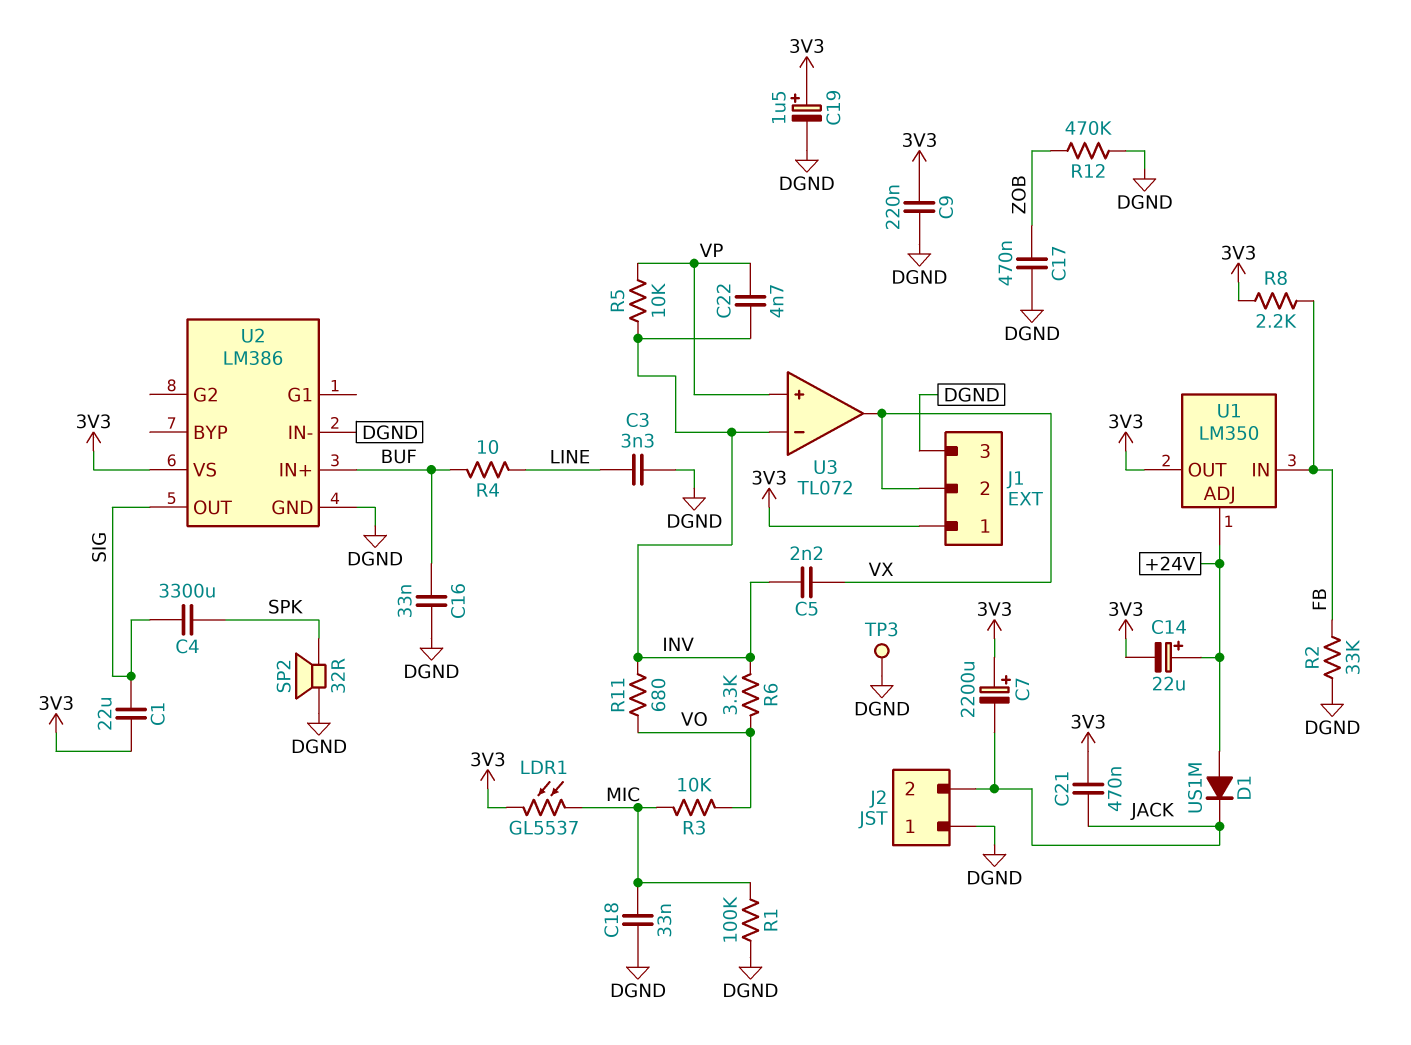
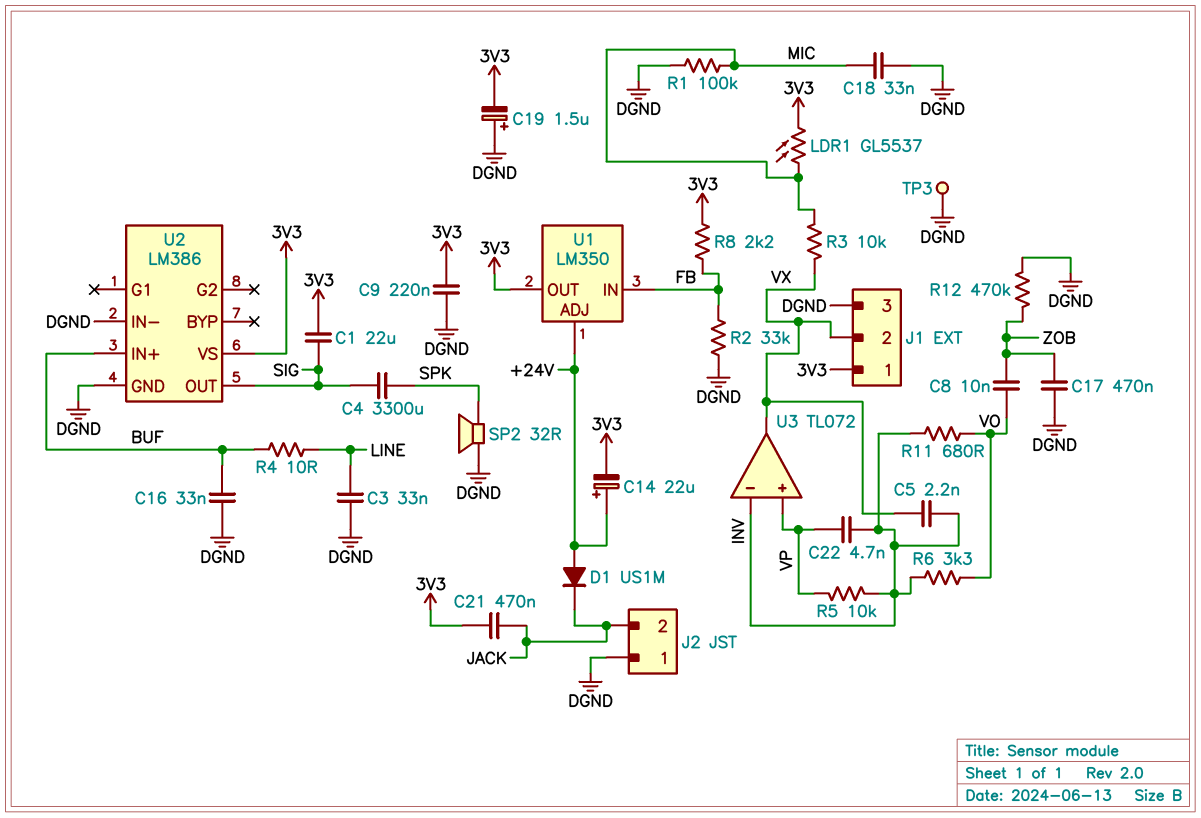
C3: 3.3nF (DGND, LINE) -> 33nF (DGND, LINE)
C7: 2200uF (plus 3V3, minus JACK) -> none
C8: none -> 10nF (VO, ZOB)
C19: 1.5uF (plus 3V3, minus DGND) -> 1.5uF (plus DGND, minus 3V3)
R3: 10k (MIC, VO) -> 10k (MIC, VX)

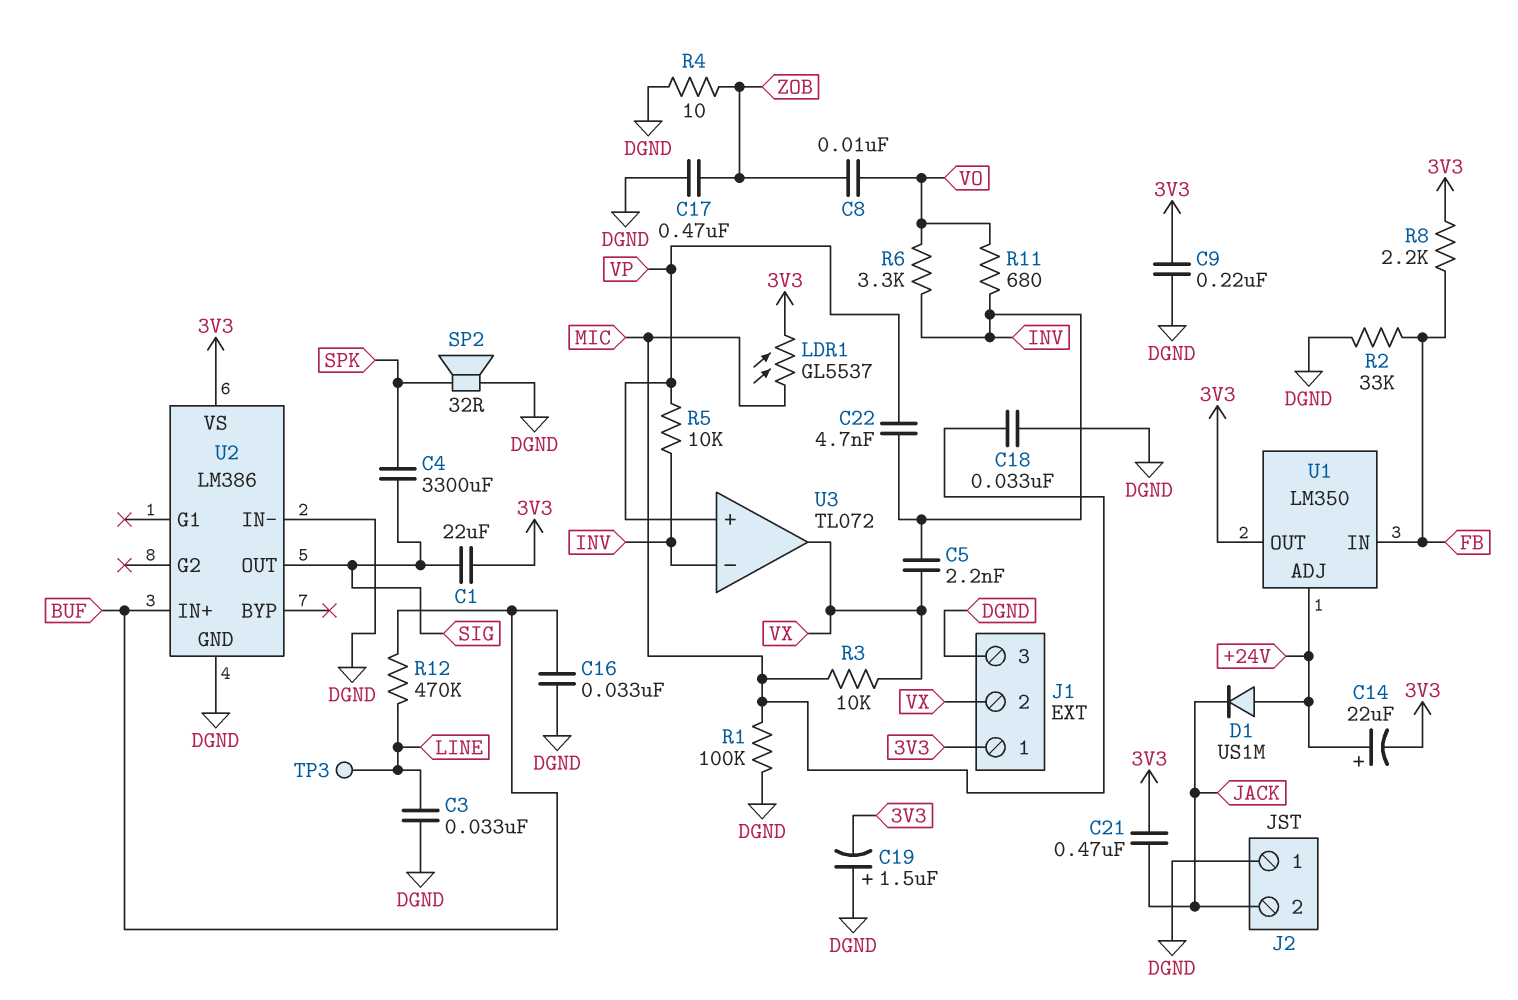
R4: 10 (BUF, LINE) -> 10 (DGND, ZOB)
R12: 470k (DGND, ZOB) -> 470k (BUF, LINE)
TP3: test point (DGND) -> test point (LINE)

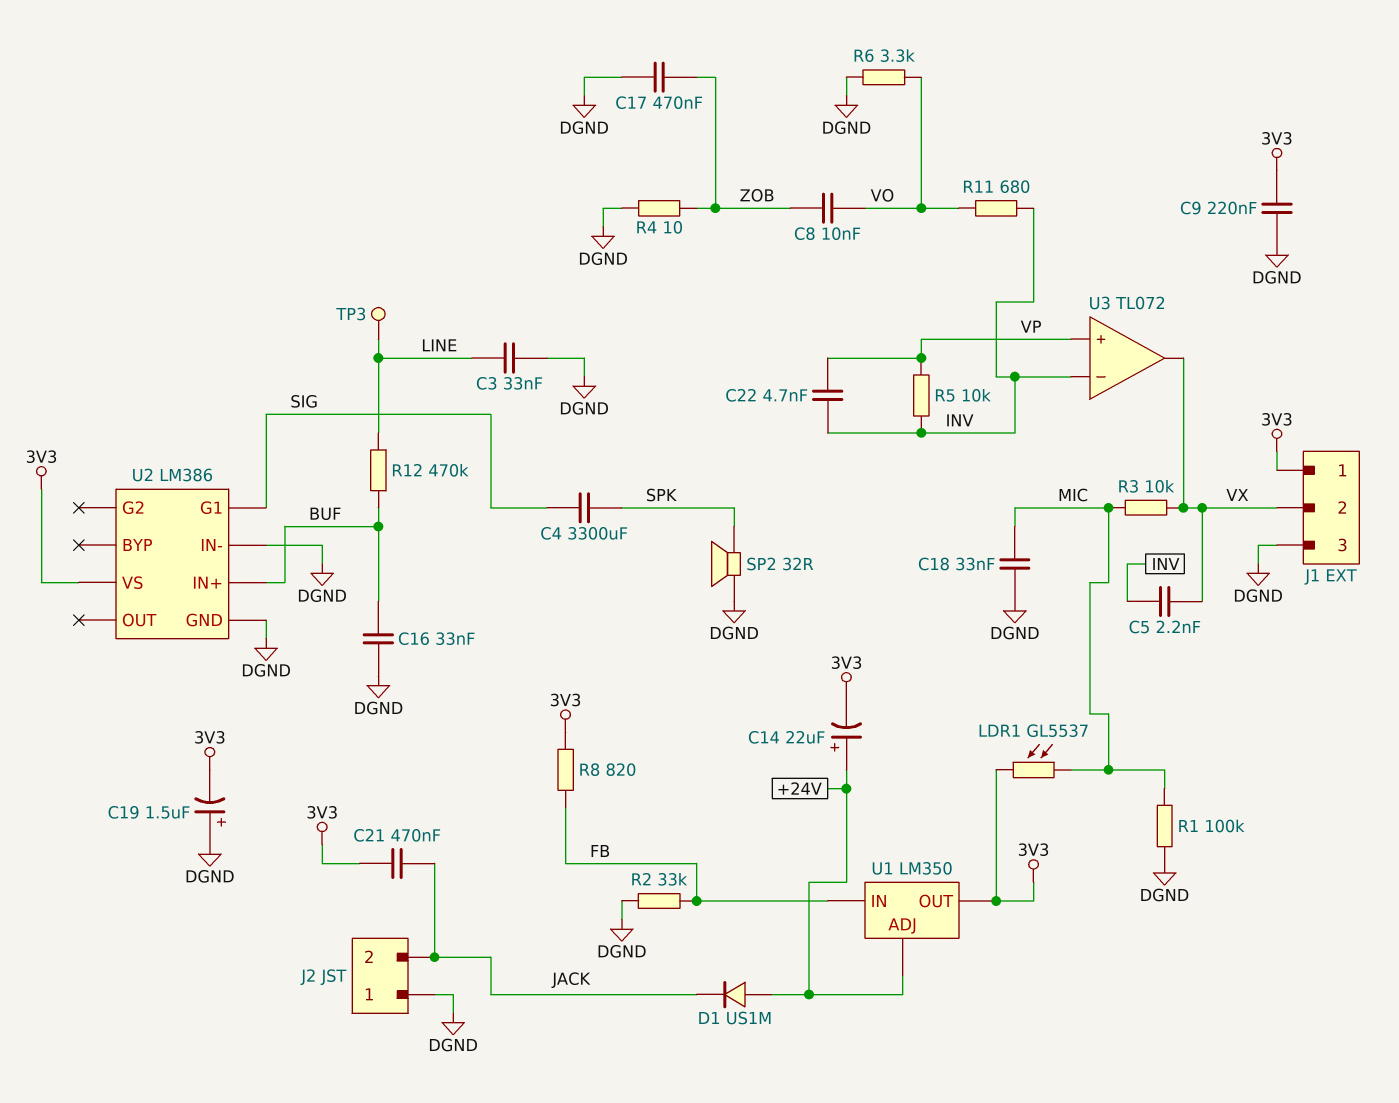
C1: 22uF (3V3, SIG) -> none
R6: 3.3k (INV, VO) -> 3.3k (DGND, VO)
R8: 2.2k (3V3, FB) -> 820 (3V3, FB)
U2 pin G1: none -> SIG
U2 pin OUT: SIG -> none

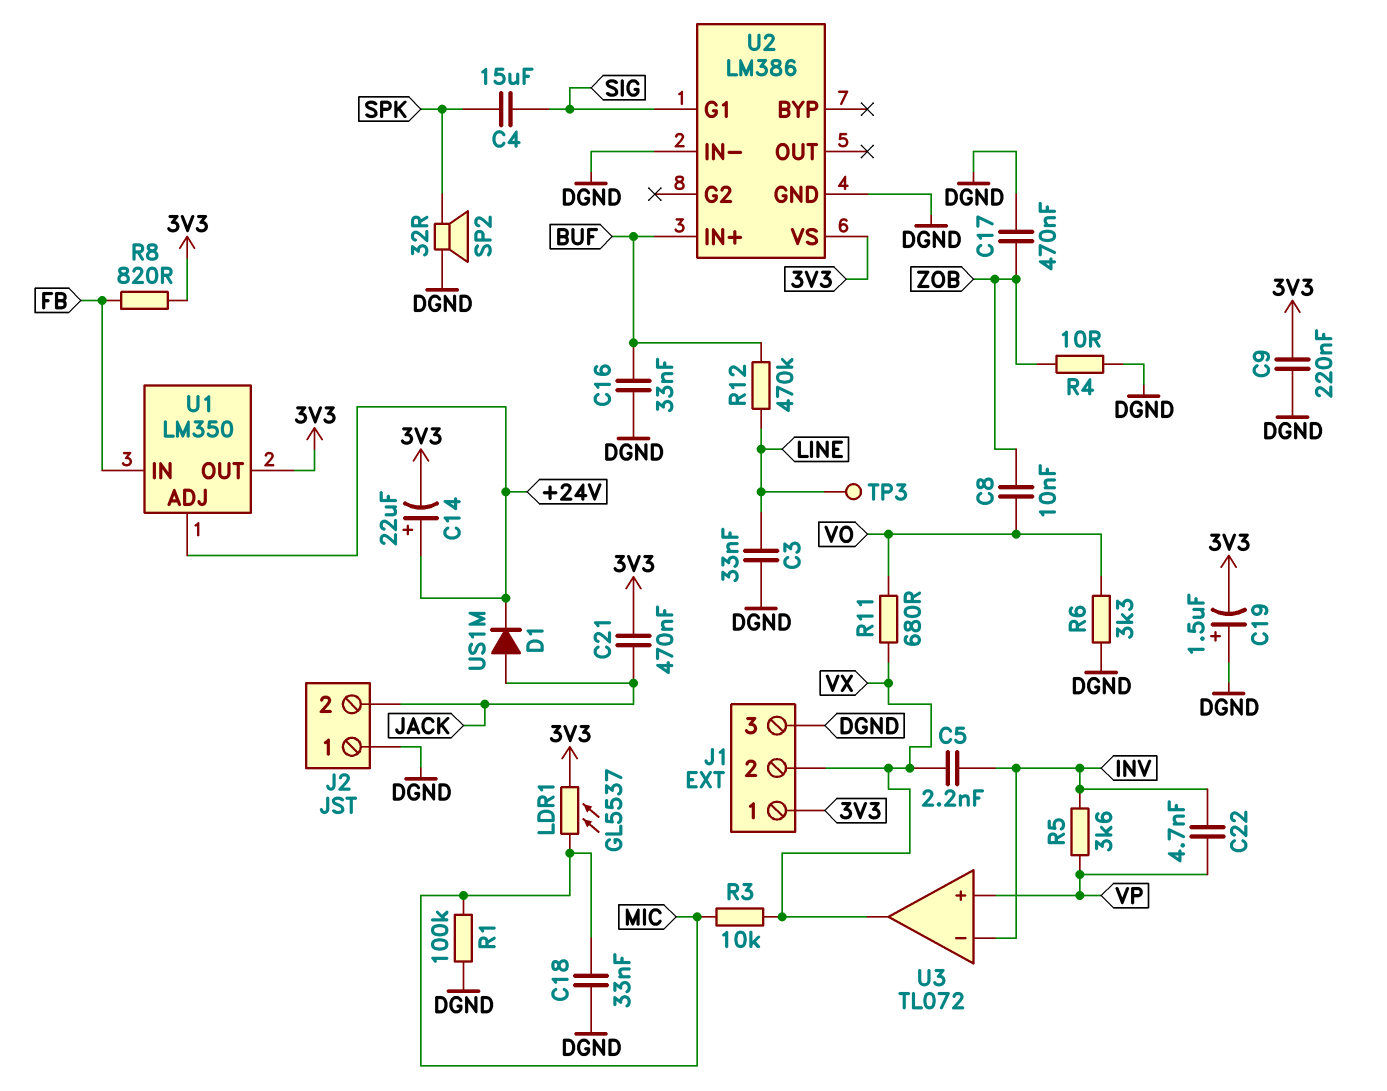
C4: 3300uF (SIG, SPK) -> 15uF (SIG, SPK)
D1: diode US1M (A +24V, K JACK) -> diode US1M (A JACK, K +24V)
R2: 33k (DGND, FB) -> none
R5: 10k (INV, VP) -> 3.6k (INV, VP)
R11: 680 (INV, VO) -> 680 (VO, VX)

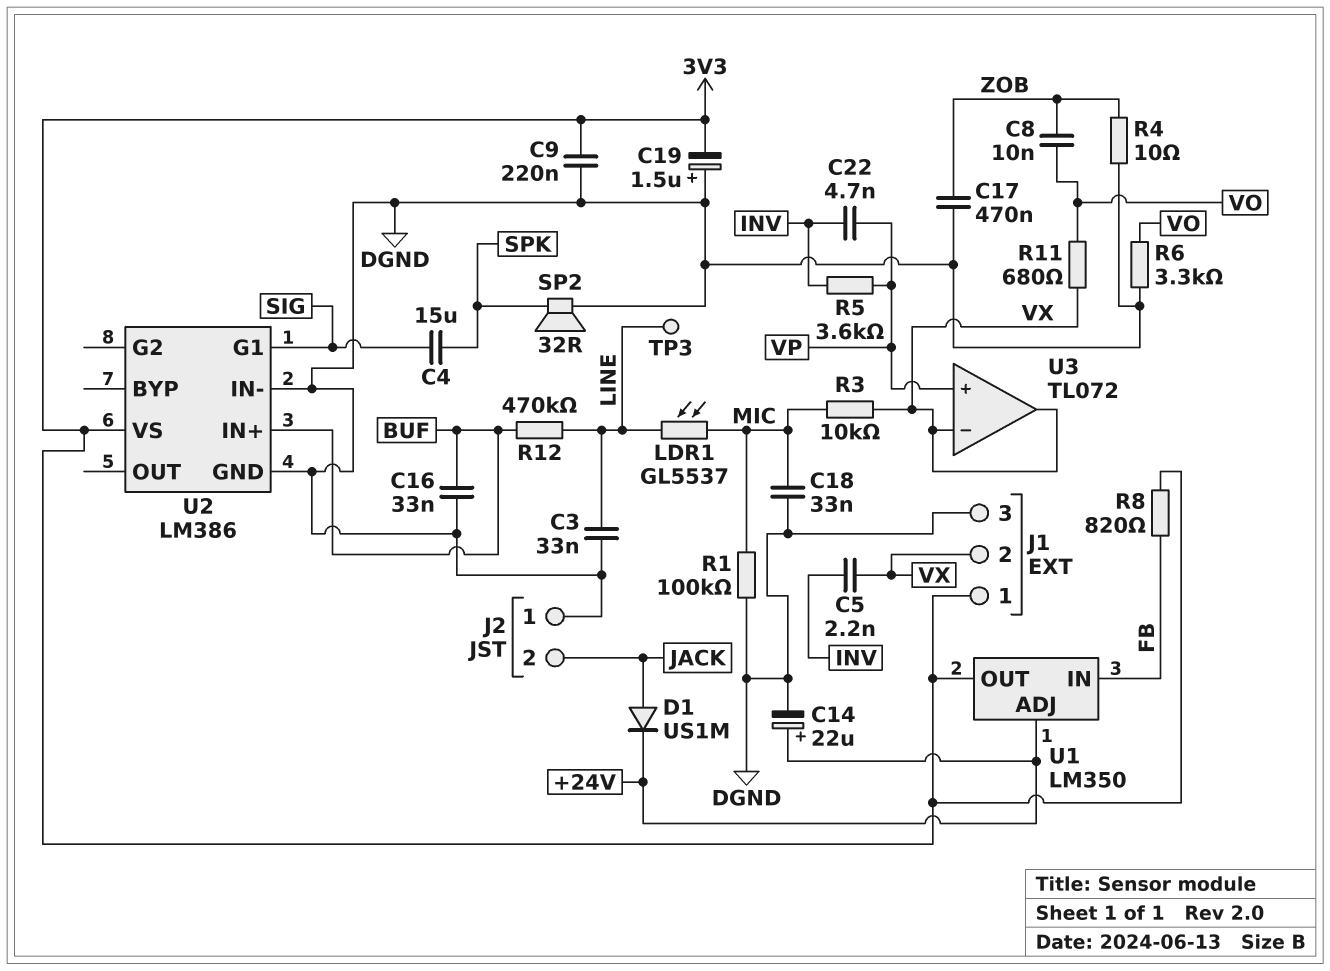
C14: 22uF (plus +24V, minus 3V3) -> 22uF (plus +24V, minus DGND)
C21: 470nF (3V3, JACK) -> none
LDR1: GL5537 (3V3, MIC) -> GL5537 (LINE, MIC)
U3 pin in-: INV -> VX

